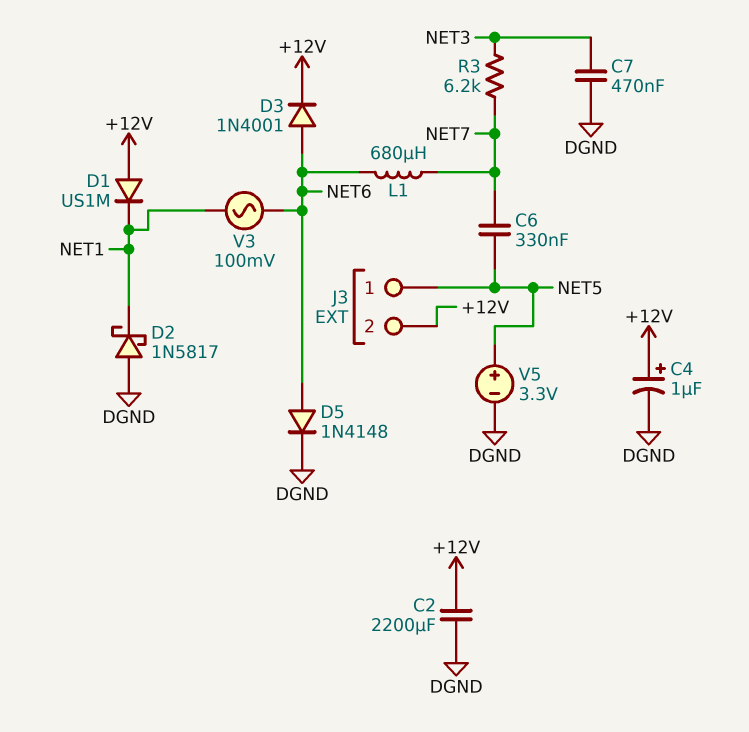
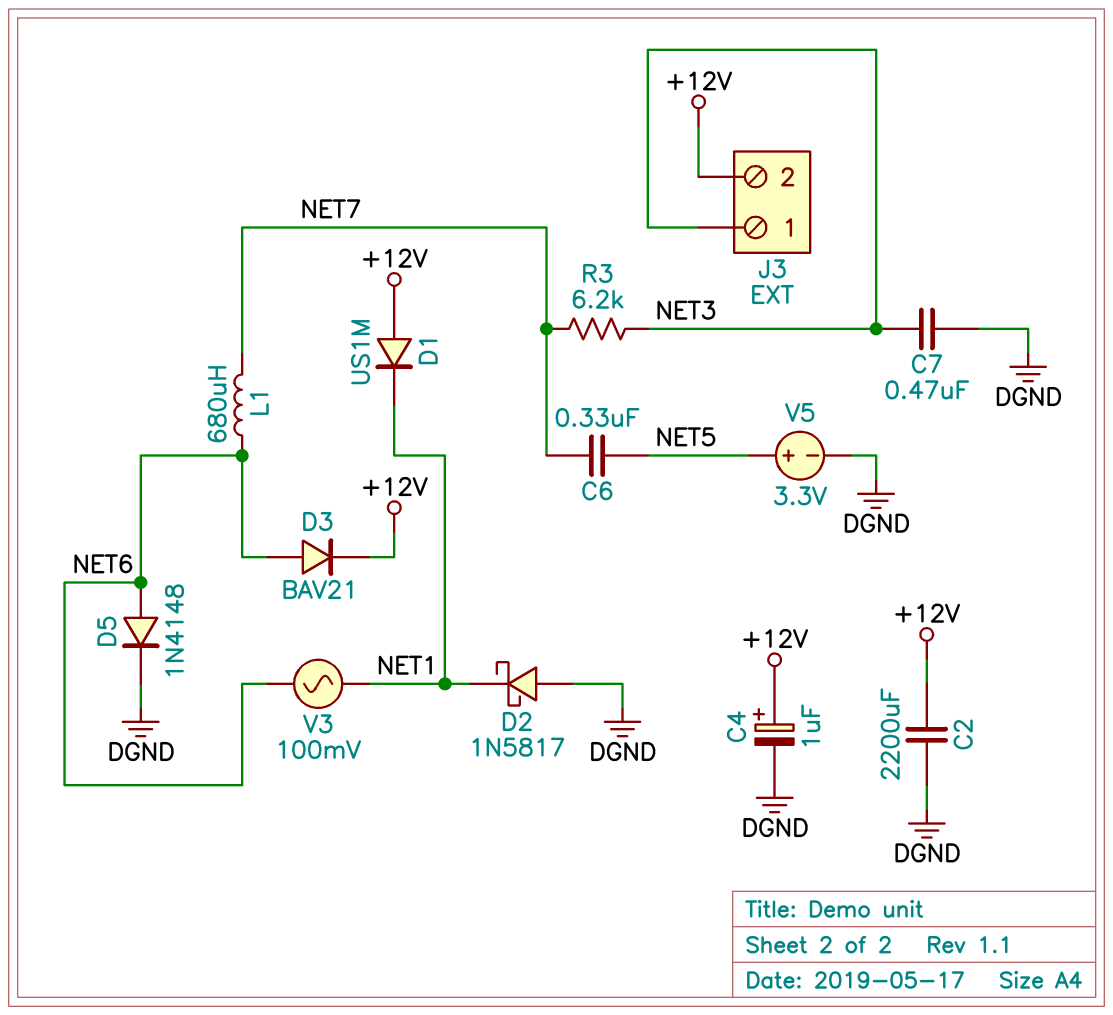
D3: diode 1N4001 (A NET6, K +12V) -> diode BAV21 (A NET6, K +12V)
J3 pin 1: NET5 -> NET3

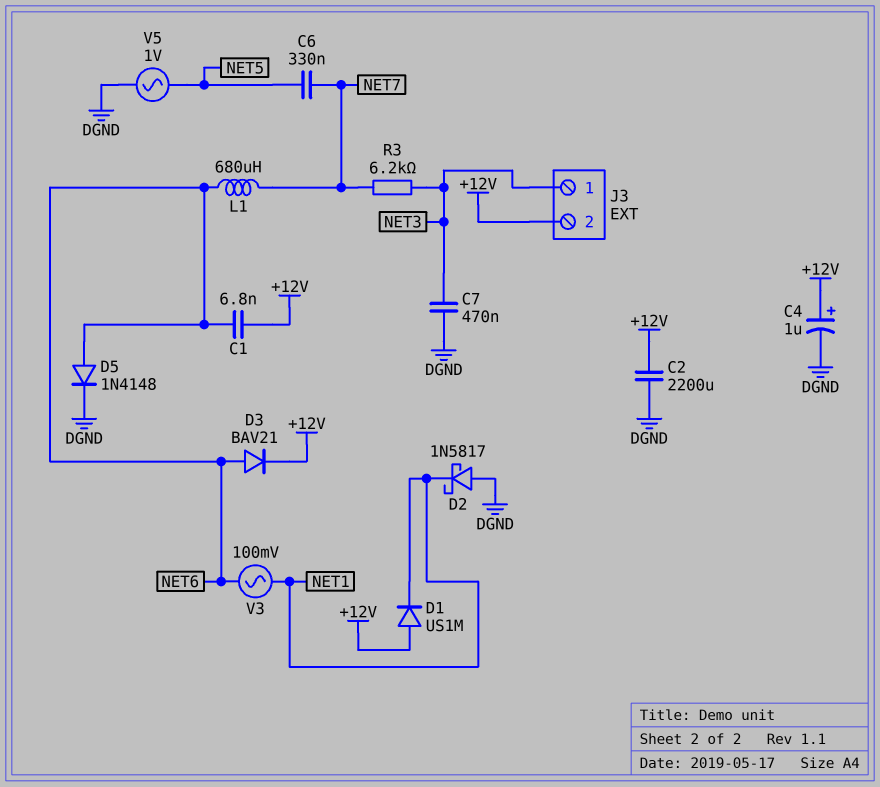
C1: none -> 6.8nF (+12V, NET6)
V5: 3.3V (plus NET5, minus DGND) -> AC 1V (DGND, NET5)

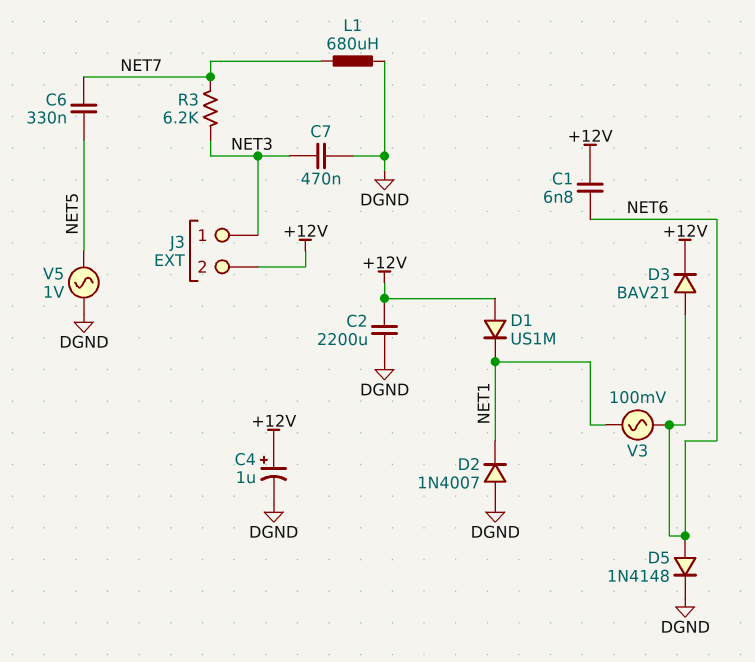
D2: schottky 1N5817 (A DGND, K NET1) -> diode 1N4007 (A DGND, K NET1)
L1: 680uH (NET6, NET7) -> 680uH (DGND, NET7)

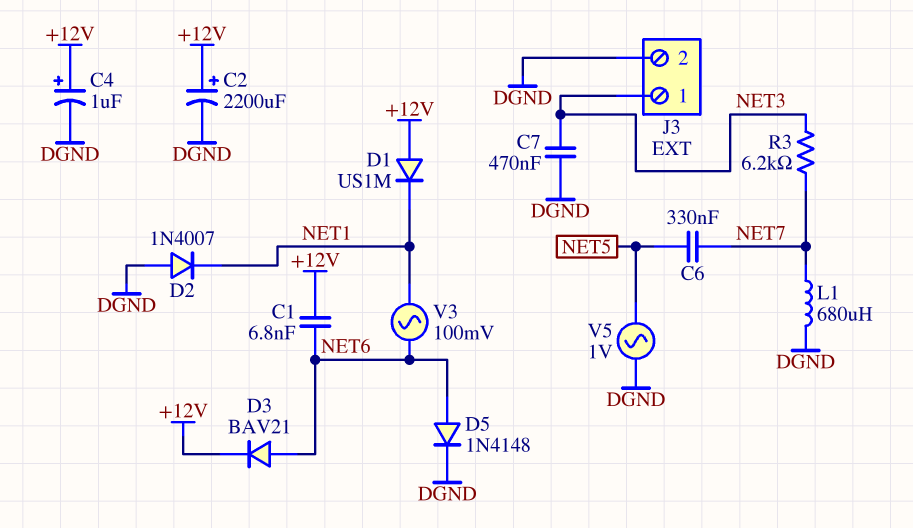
C2: 2200uF (+12V, DGND) -> 2200uF (plus +12V, minus DGND)
J3 pin 2: +12V -> DGND

